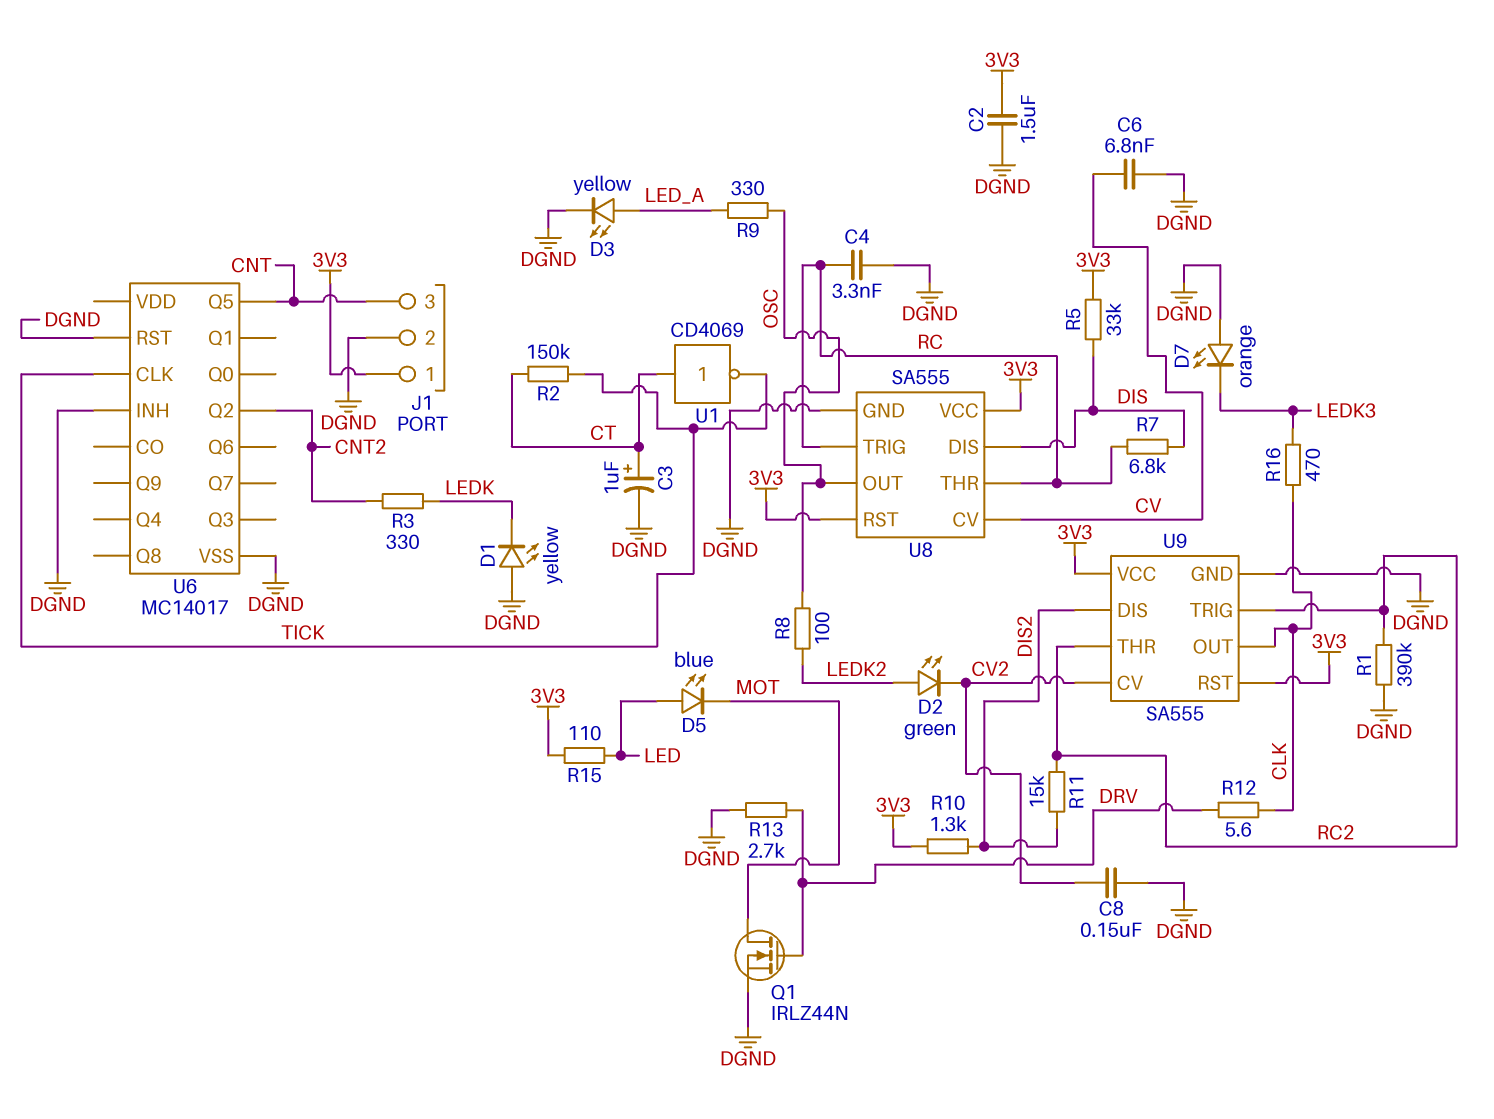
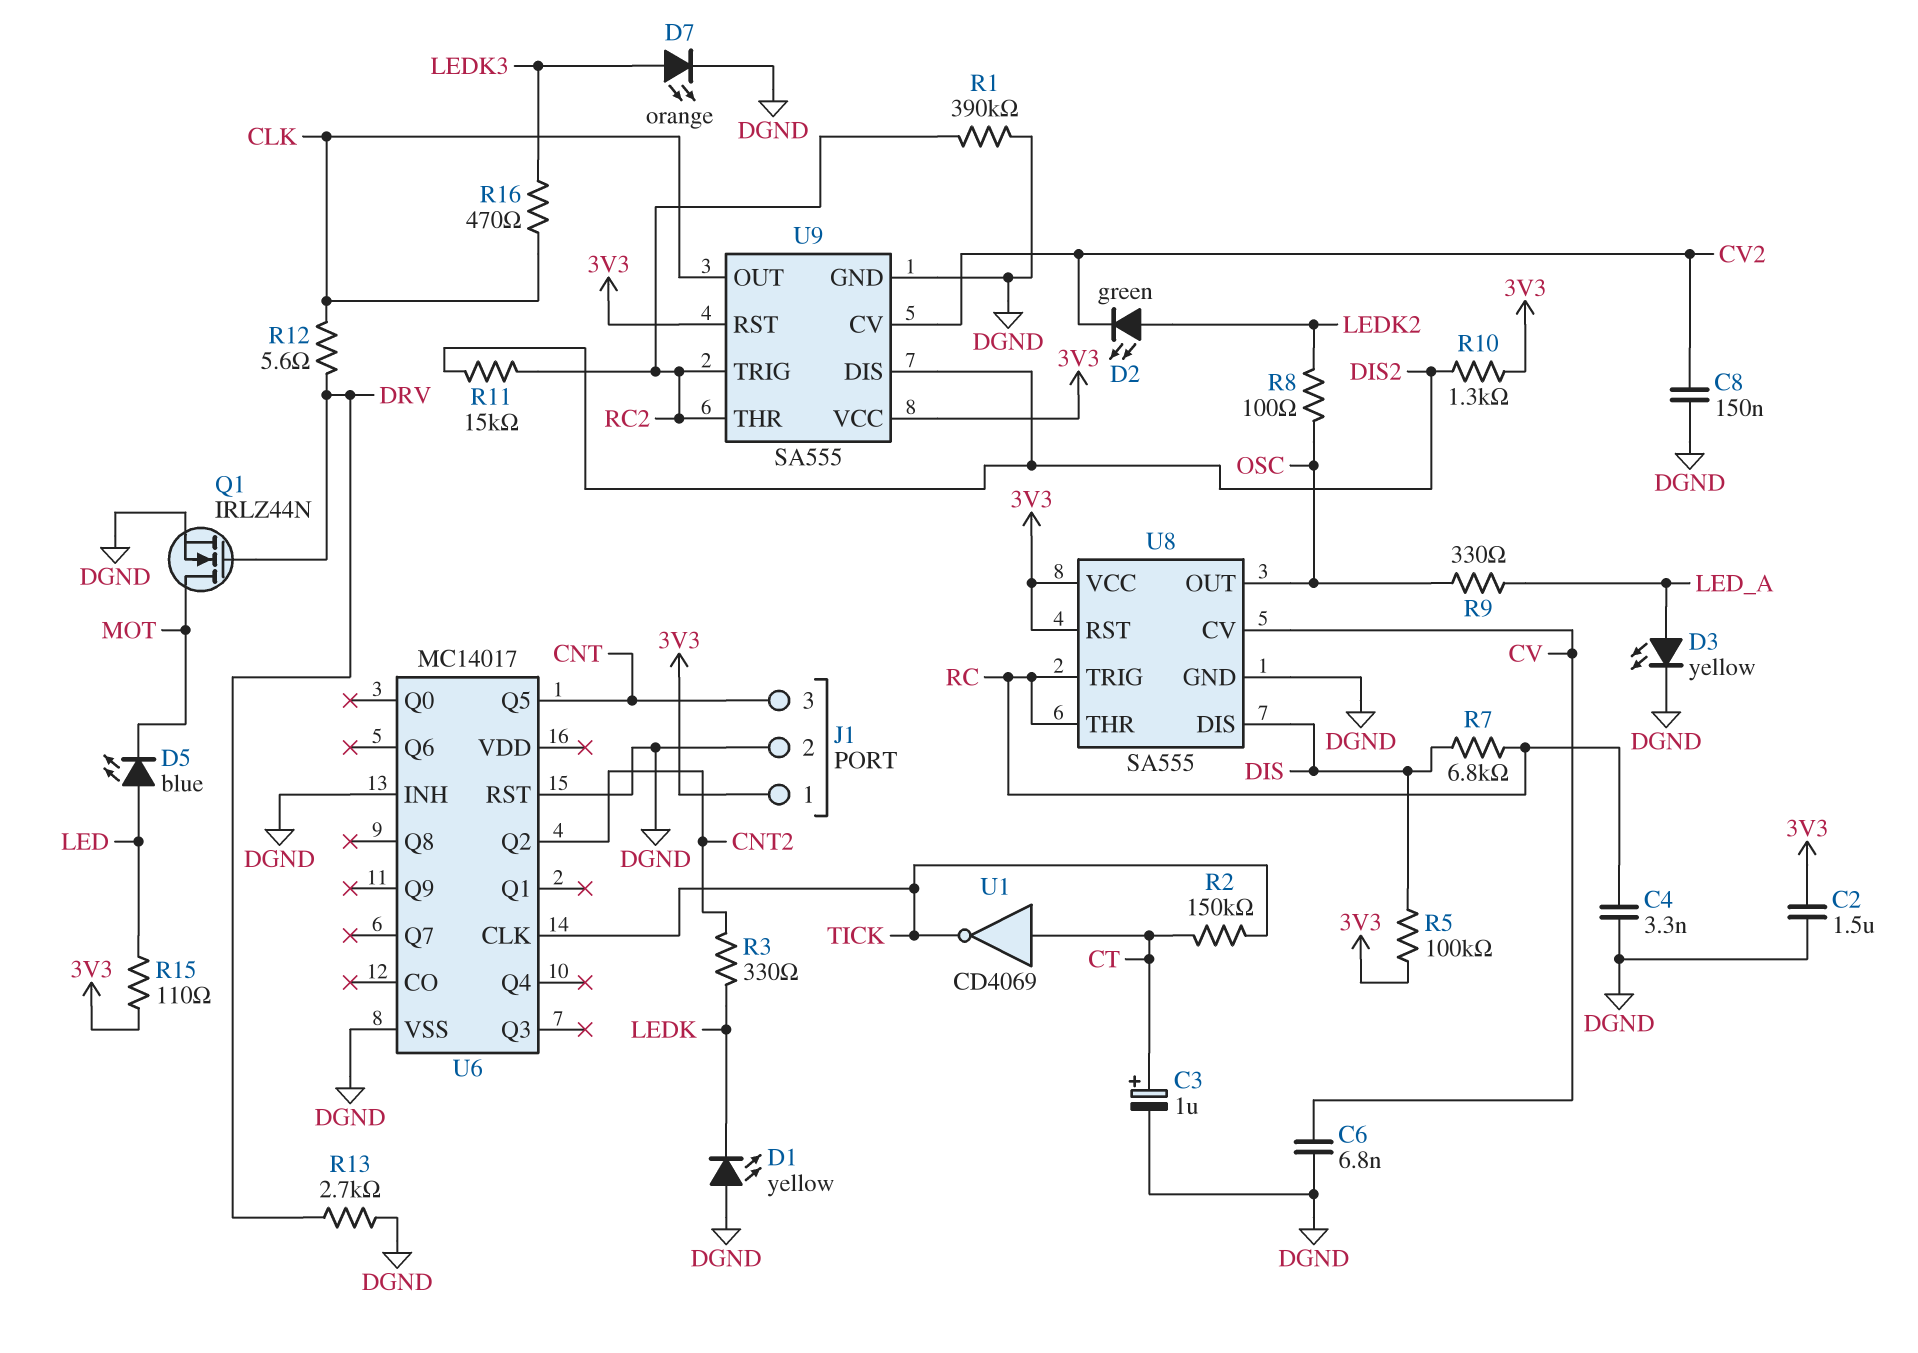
D7: LED orange (A DGND, K LEDK3) -> LED orange (A LEDK3, K DGND)
R5: 33k (3V3, DIS) -> 100k (3V3, DIS)

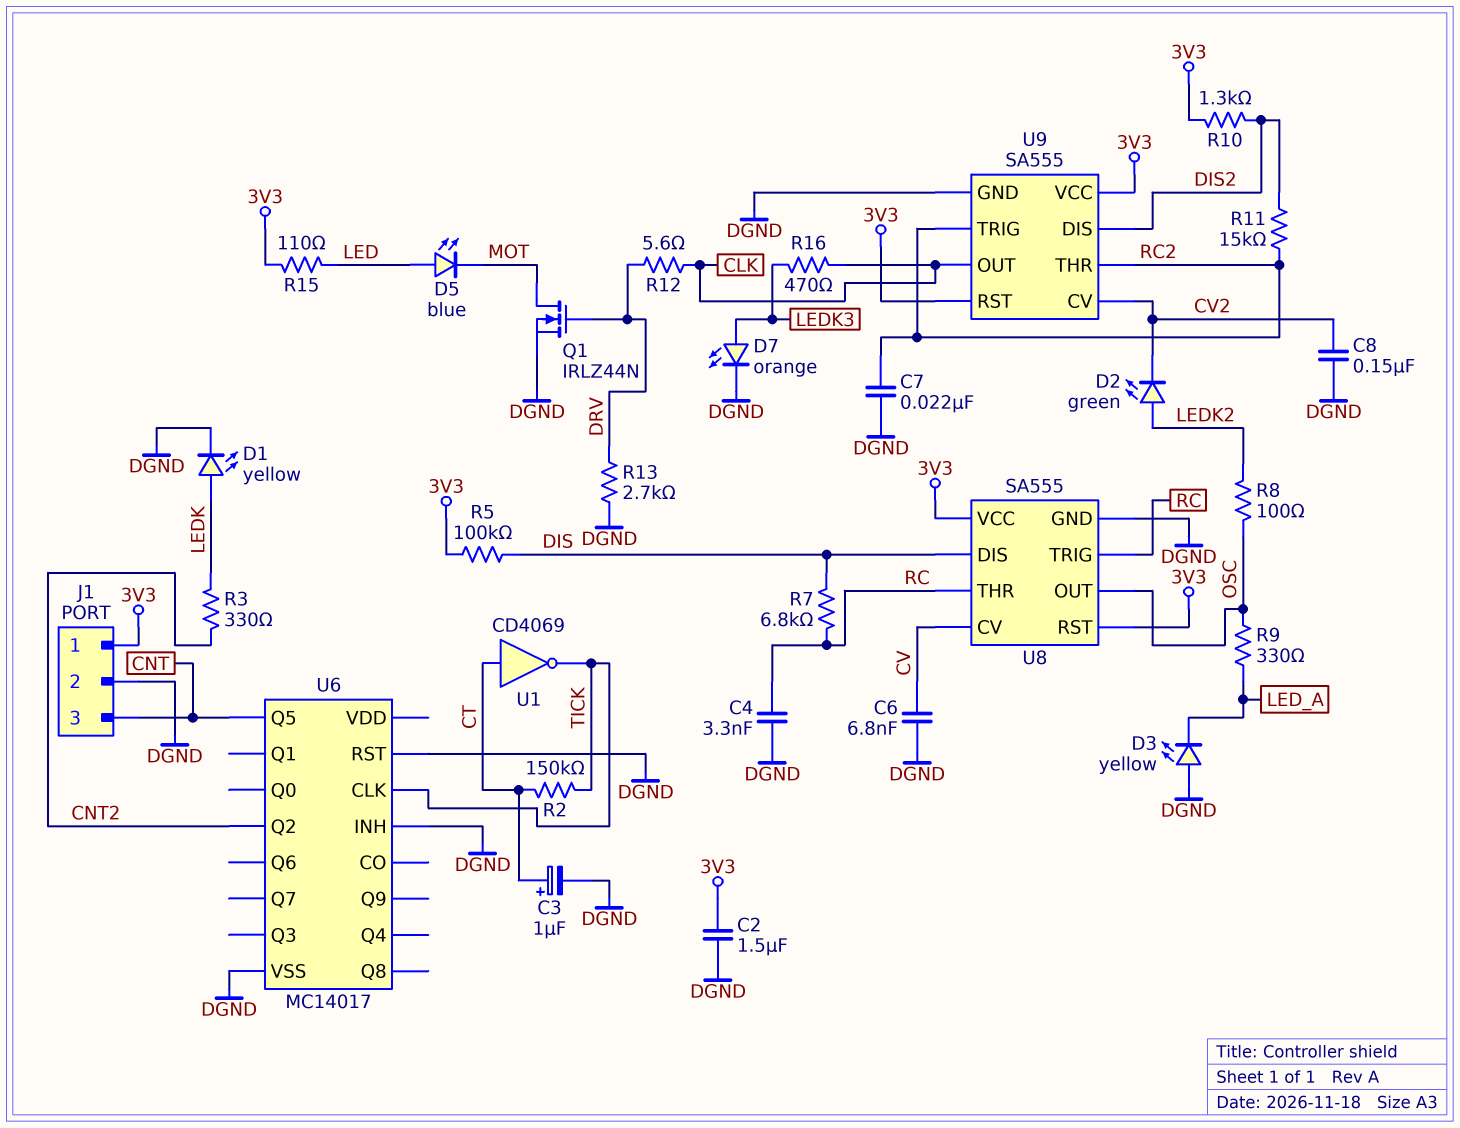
C7: none -> 22nF (DGND, RC2)
D1: LED yellow (A DGND, K LEDK) -> LED yellow (A LEDK, K DGND)
D3: LED yellow (A LED_A, K DGND) -> LED yellow (A DGND, K LED_A)
R1: 390k (DGND, RC2) -> none

